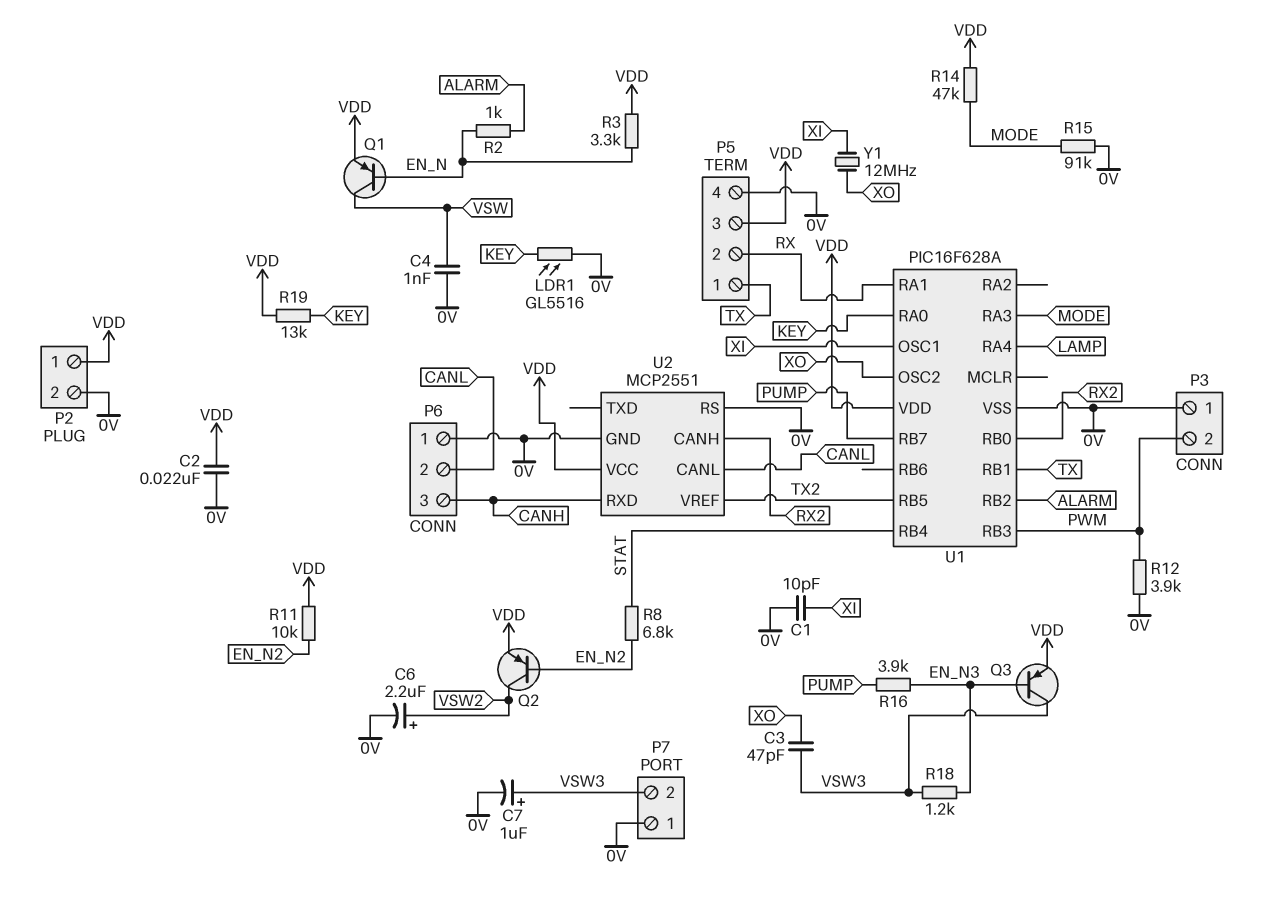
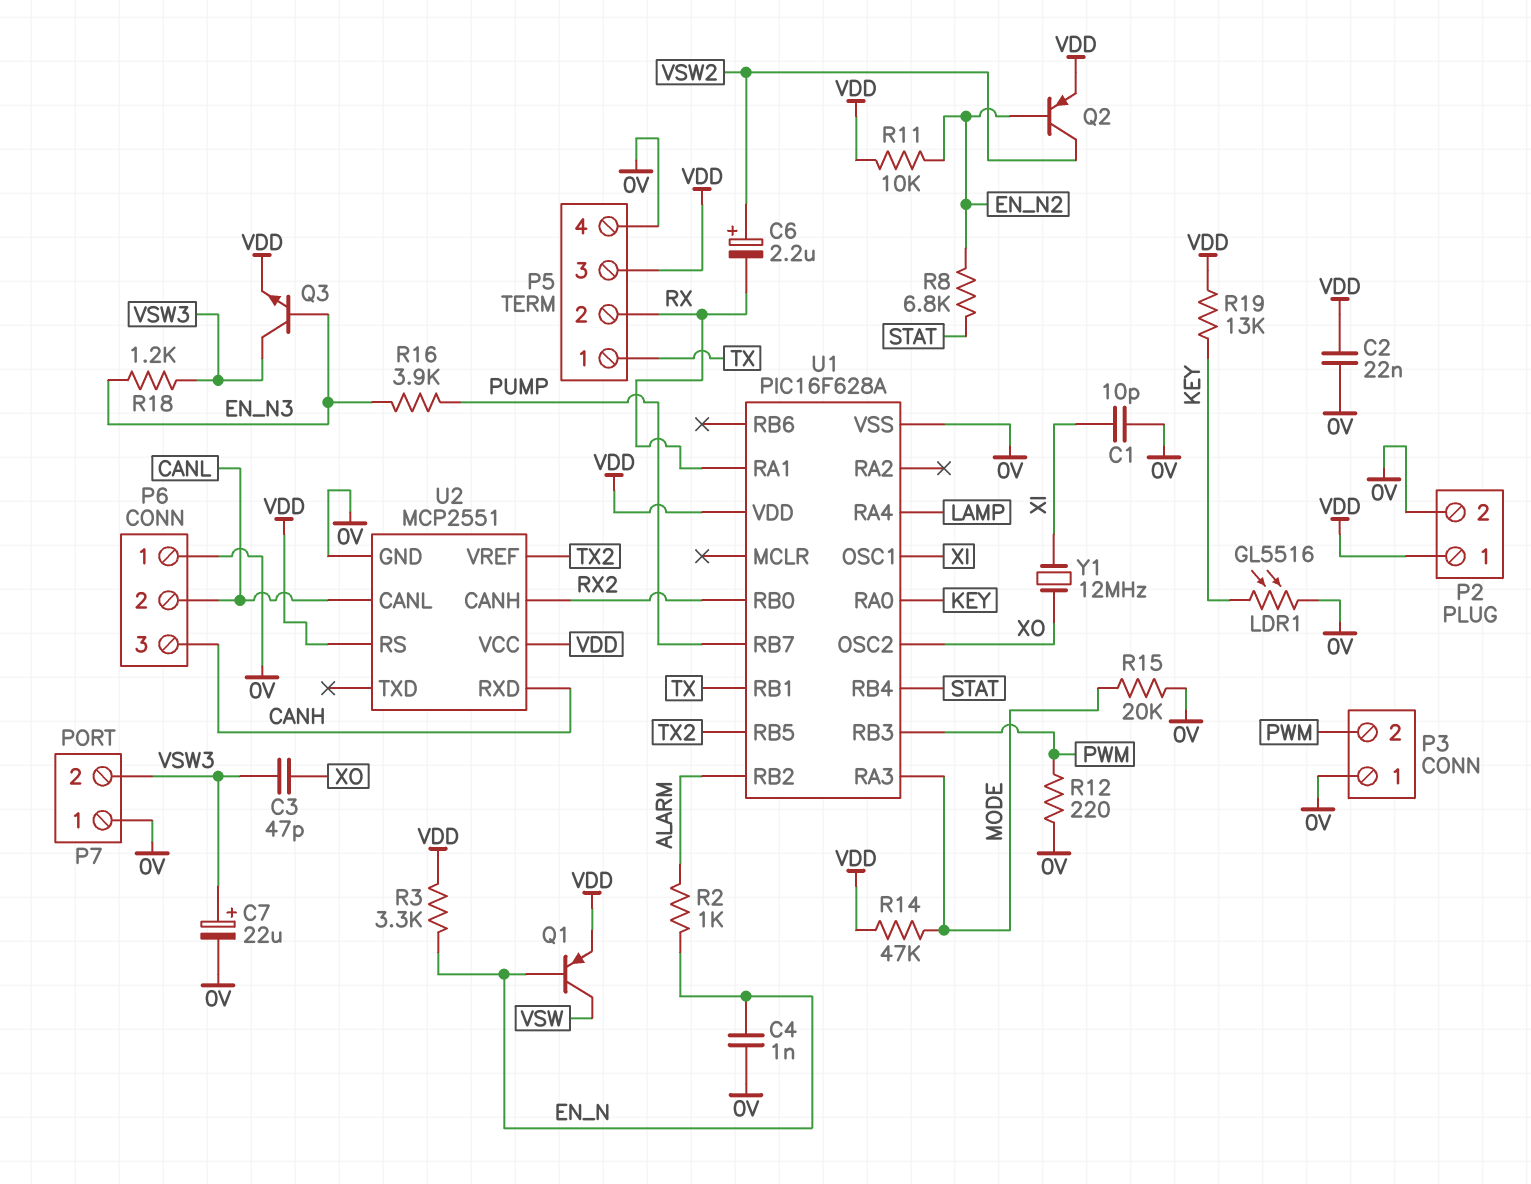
C4: 1nF (0V, VSW) -> 1nF (0V, EN_N)
C6: 2.2uF (plus VSW2, minus 0V) -> 2.2uF (plus VSW2, minus RX)
C7: 1uF (plus VSW3, minus 0V) -> 22uF (plus VSW3, minus 0V)
Q3: PNP (B EN_N3, C VSW3, E VDD) -> NPN (B EN_N3, C VSW3, E VDD)
R12: 3.9k (0V, PWM) -> 220 (0V, PWM)
R15: 91k (0V, MODE) -> 20k (0V, MODE)
U2 pin RS: 0V -> VDD

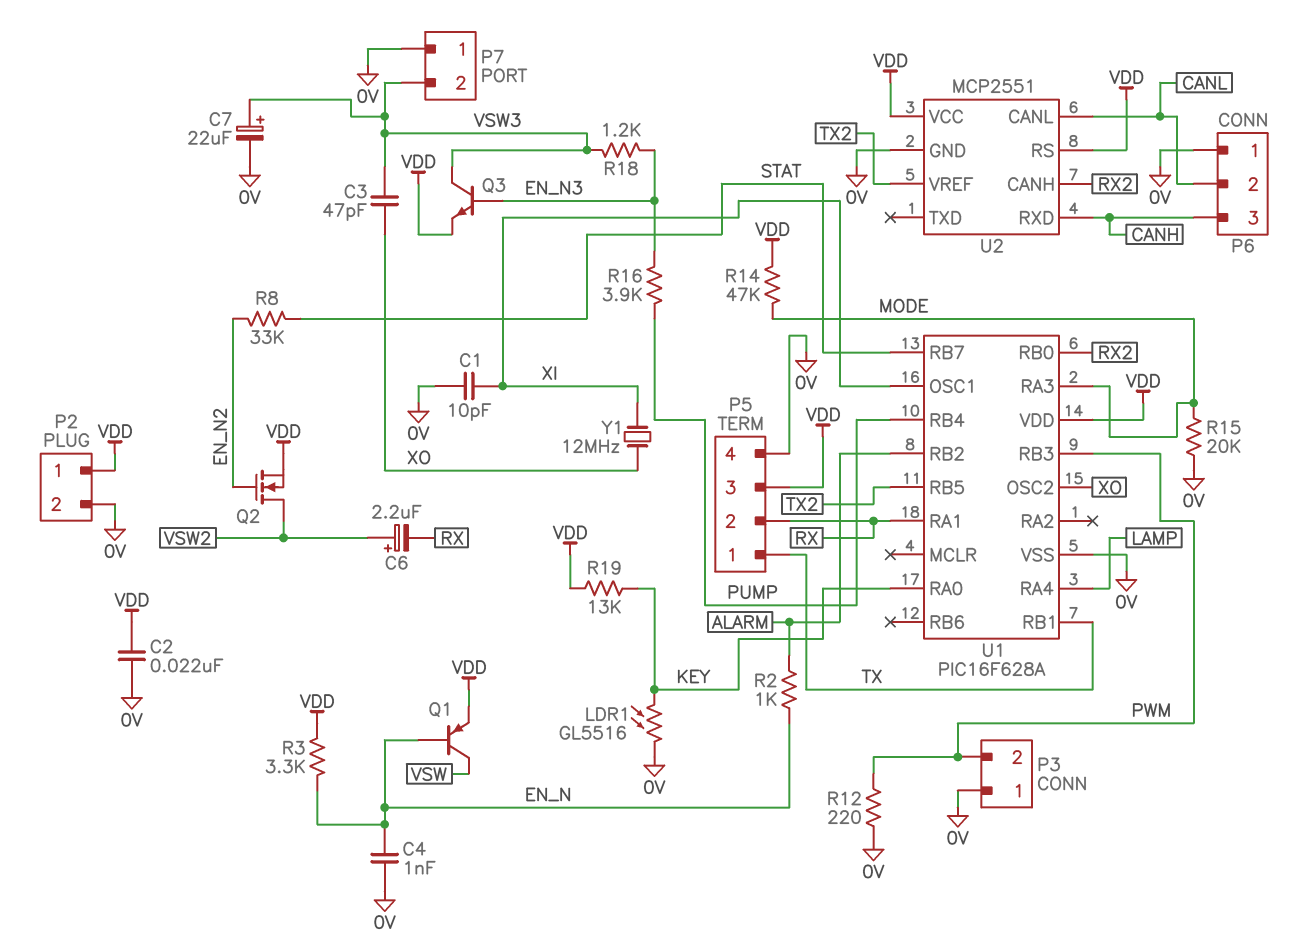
Q2: PNP (B EN_N2, C VSW2, E VDD) -> NMOS (G EN_N2, D VSW2, S VDD)
R8: 6.8k (EN_N2, STAT) -> 33k (EN_N2, STAT)
R11: 10k (EN_N2, VDD) -> none
U1 pin RB4: STAT -> PUMP
U1 pin RB7: PUMP -> STAT

